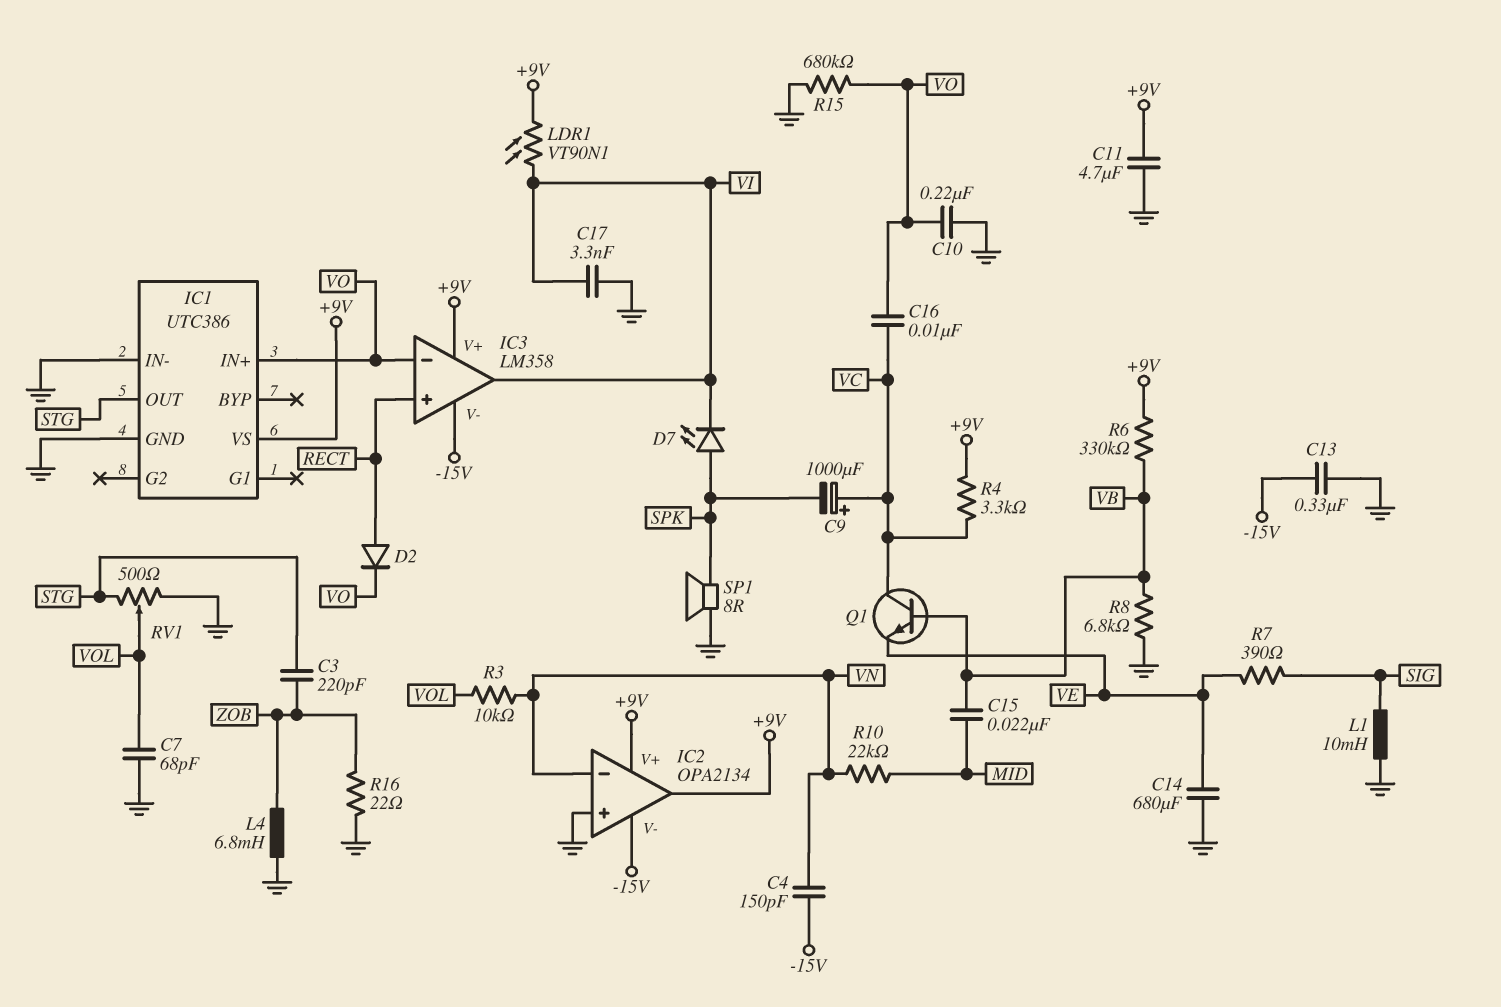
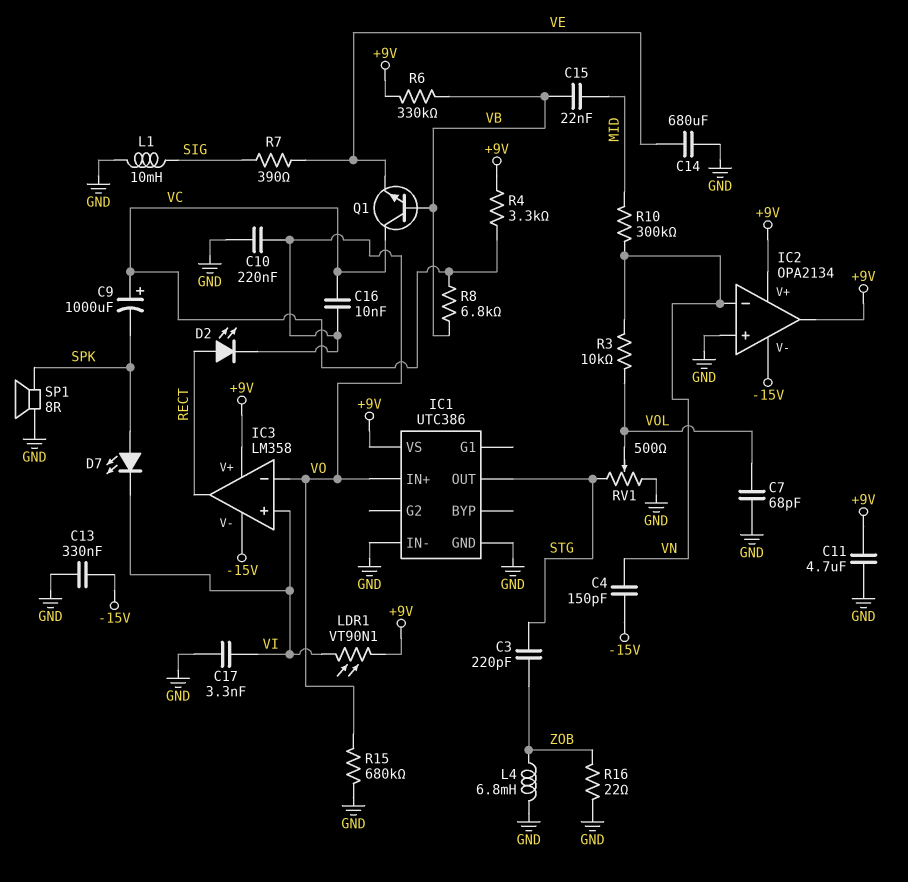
D2: diode (A RECT, K VO) -> LED (A RECT, K VO)
IC3 pin in+: RECT -> VI
IC3 pin out: VI -> RECT
R8: 6.8k (GND, VB) -> 6.8k (VB, VC)
R10: 22k (MID, VN) -> 300k (MID, VN)

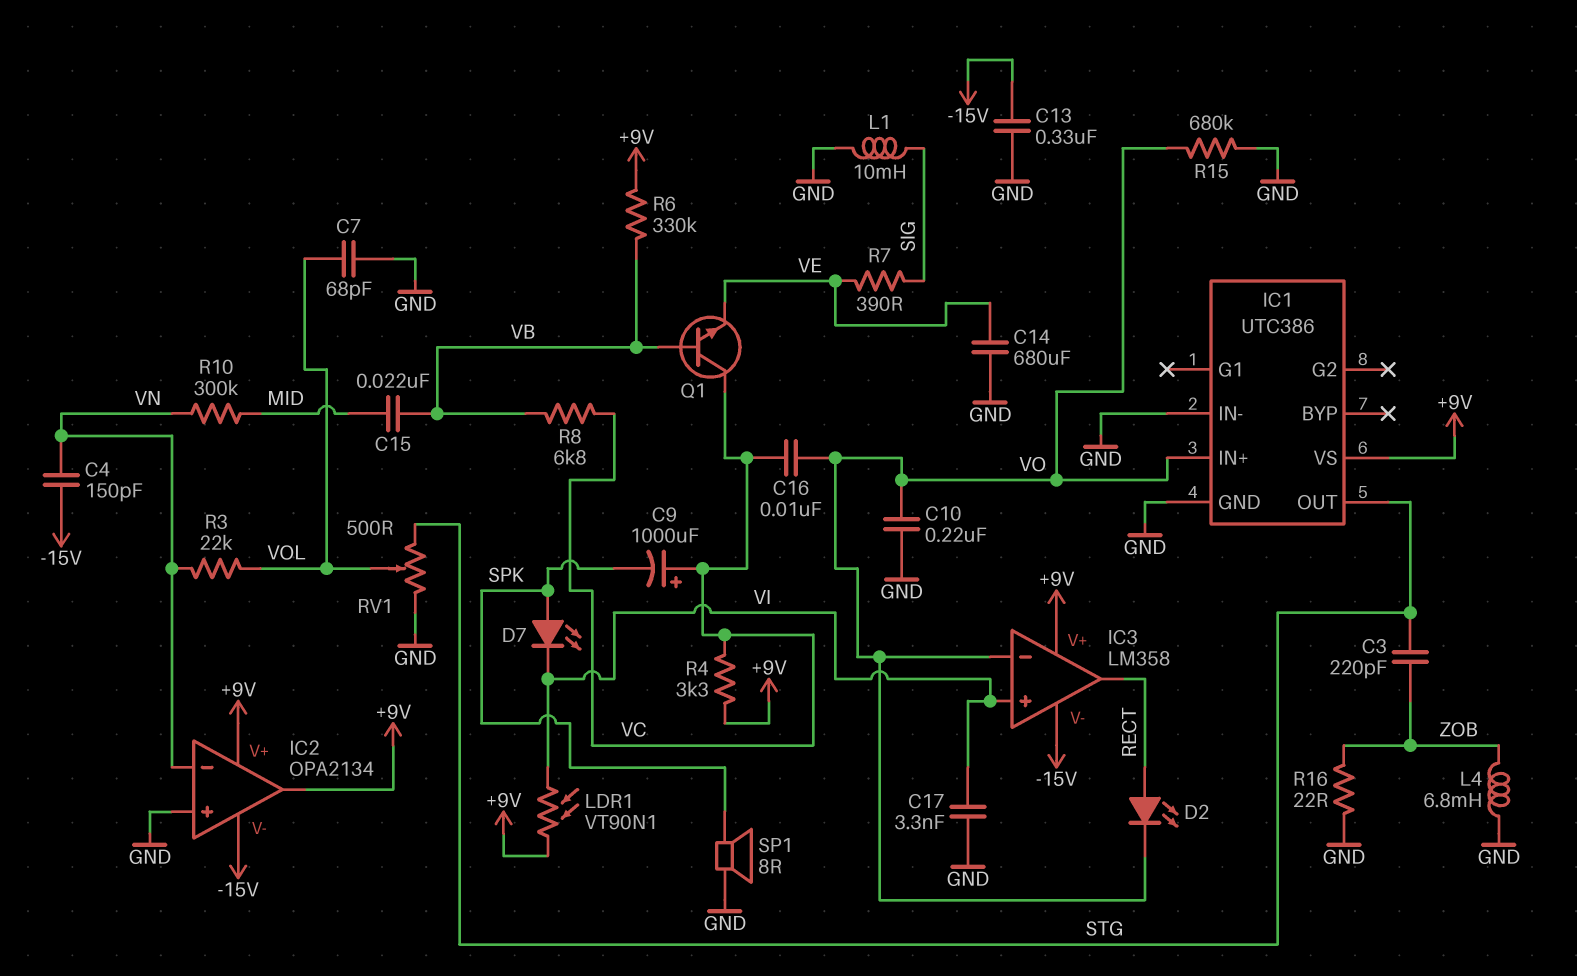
C11: 4.7uF (+9V, GND) -> none
R3: 10k (VN, VOL) -> 22k (VN, VOL)

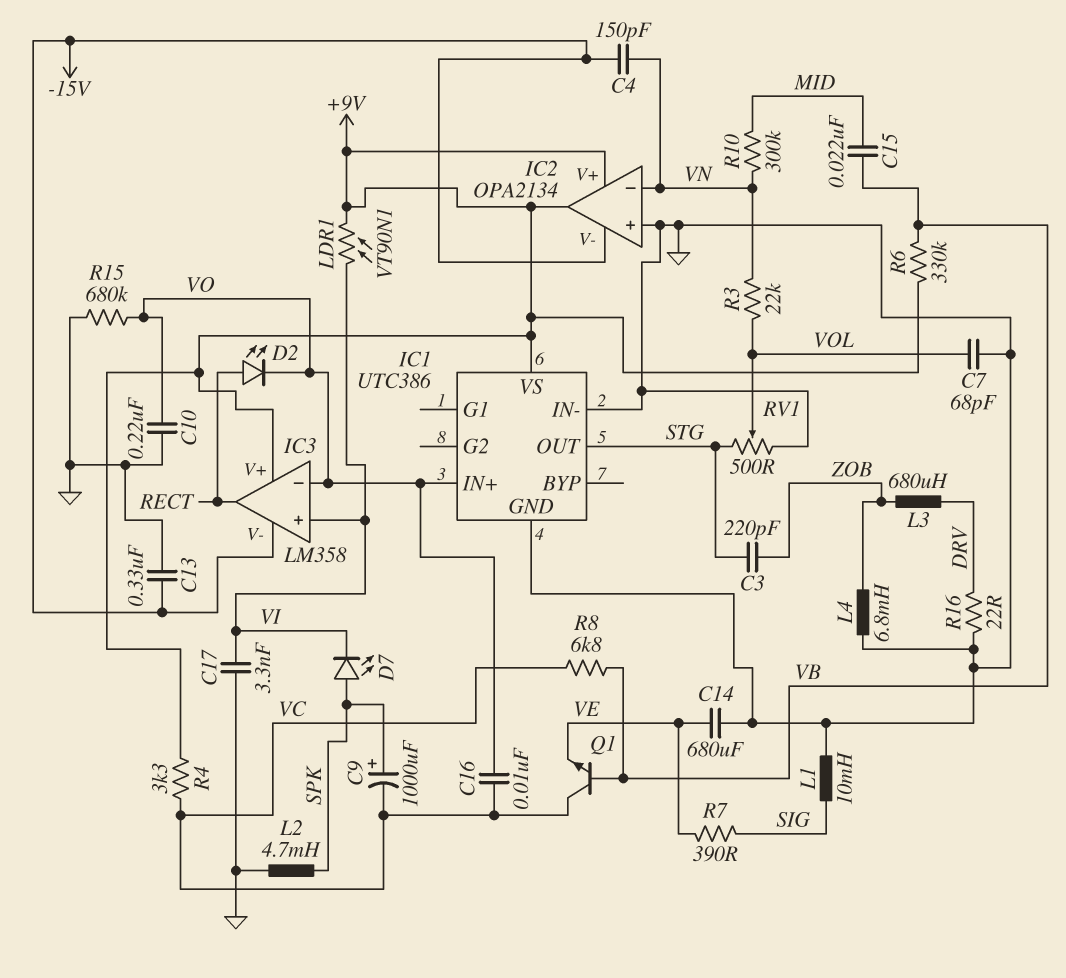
C9: 1000uF (plus VC, minus SPK) -> 1000uF (plus SPK, minus VC)
L2: none -> 4.7mH (GND, SPK)
L3: none -> 680uH (DRV, ZOB)
R16: 22 (GND, ZOB) -> 22 (DRV, GND)
SP1: speaker 8R (GND, SPK) -> none

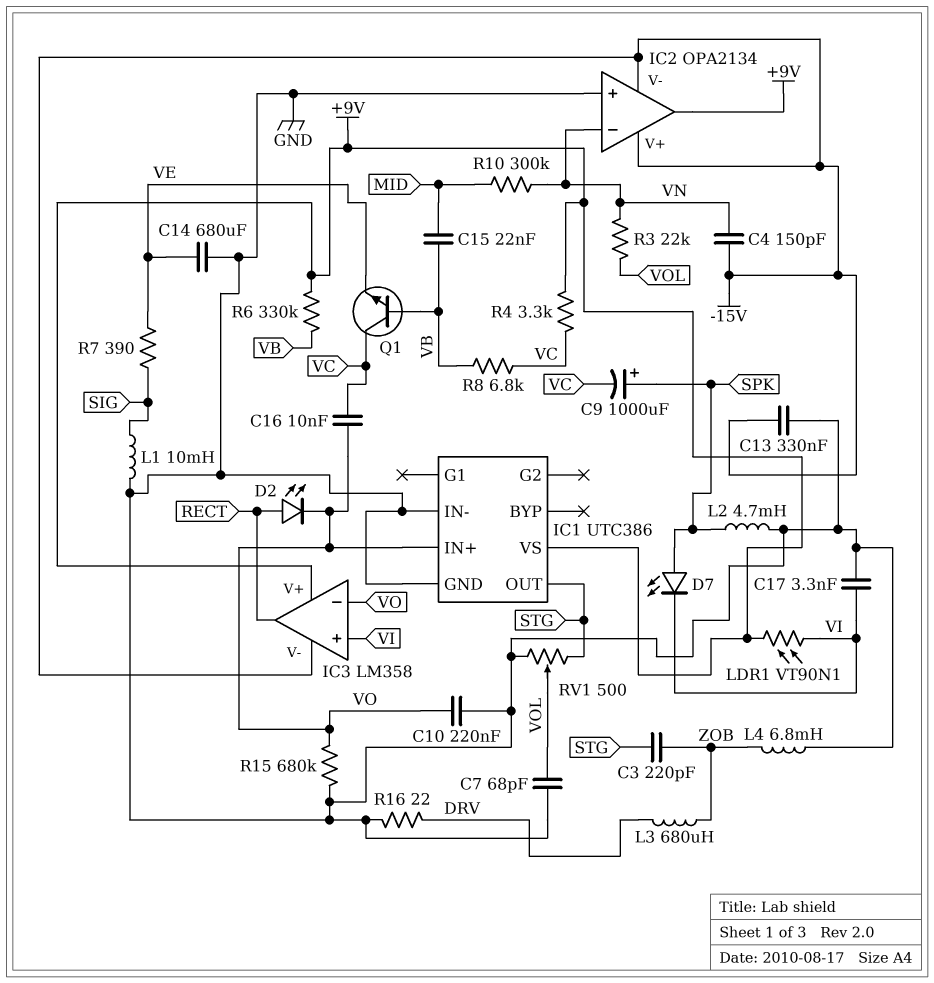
IC2 pin V+: +9V -> -15V

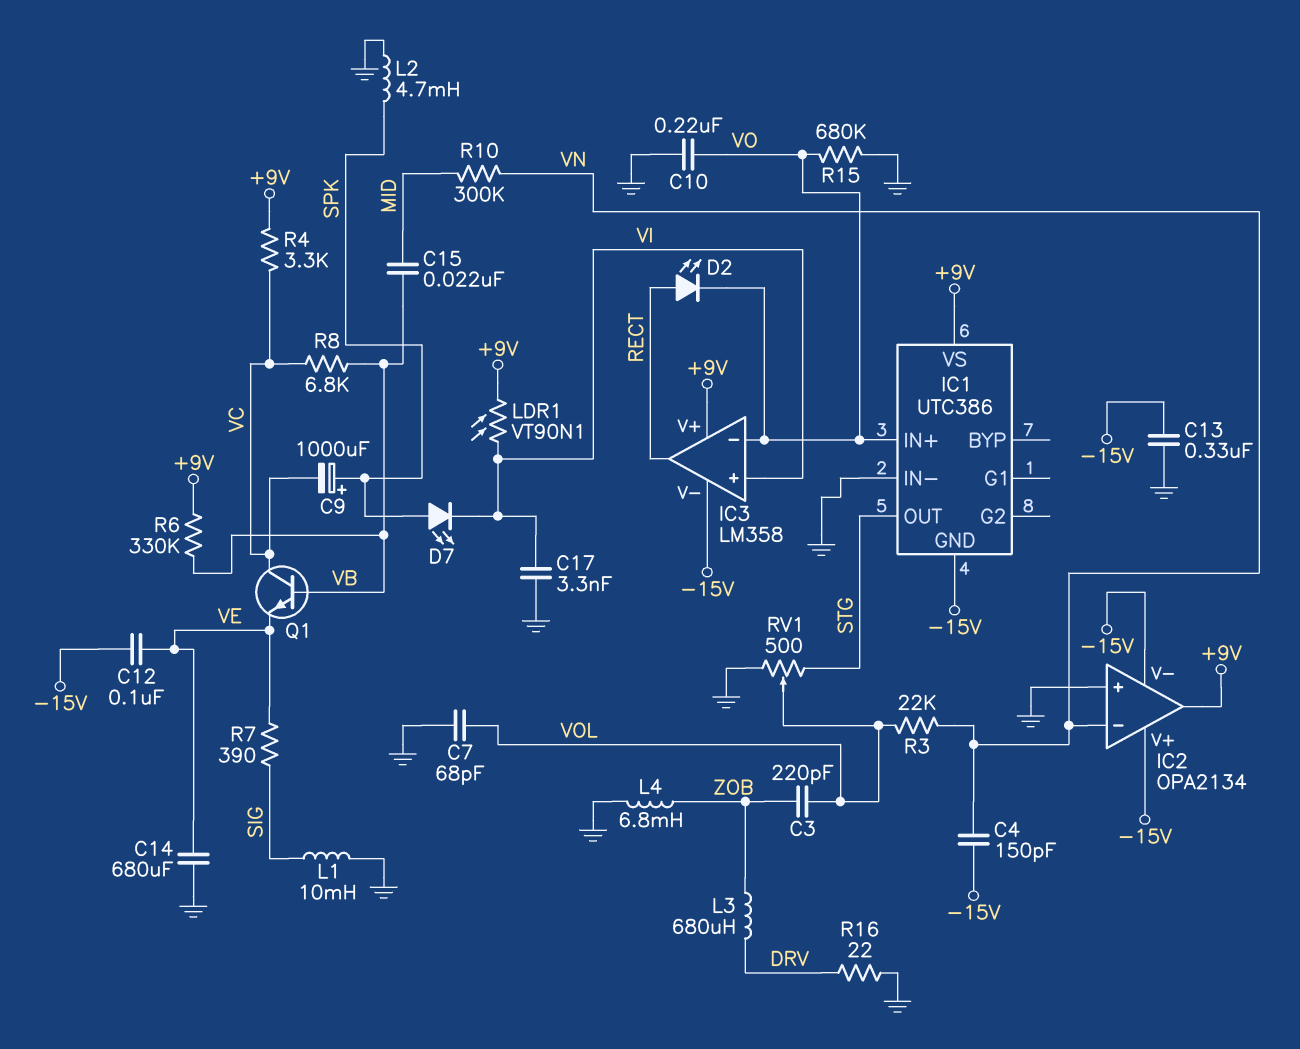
C3: 220pF (STG, ZOB) -> 220pF (VOL, ZOB)
C12: none -> 100nF (-15V, VE)
C16: 10nF (VC, VO) -> none
IC1 pin GND: GND -> -15V

